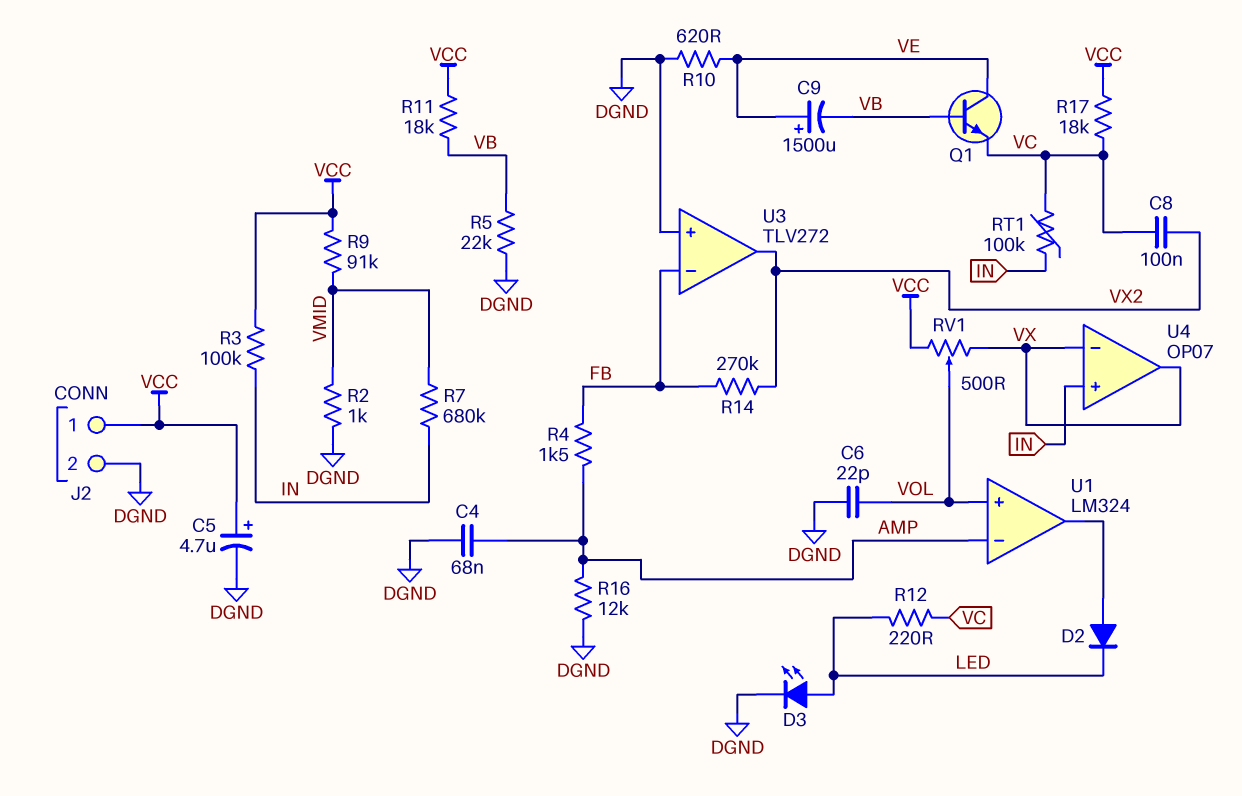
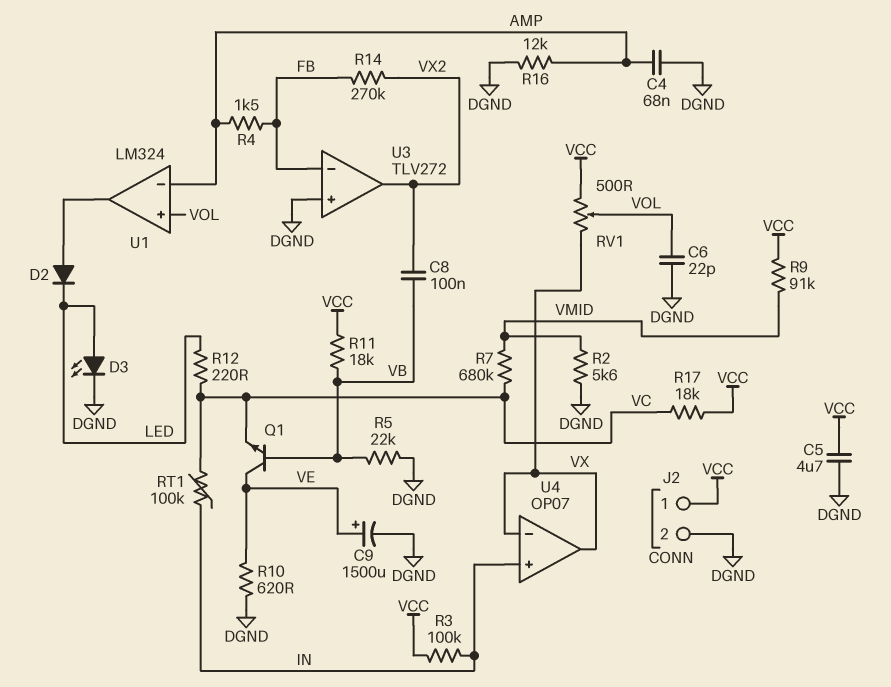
C5: 4.7uF (plus VCC, minus DGND) -> 4.7uF (DGND, VCC)
C8: 100nF (VC, VX2) -> 100nF (VB, VX2)
C9: 1500uF (plus VE, minus VB) -> 1500uF (plus VE, minus DGND)
R2: 1k (DGND, VMID) -> 5.6k (DGND, VMID)
R7: 680k (IN, VMID) -> 680k (VC, VMID)

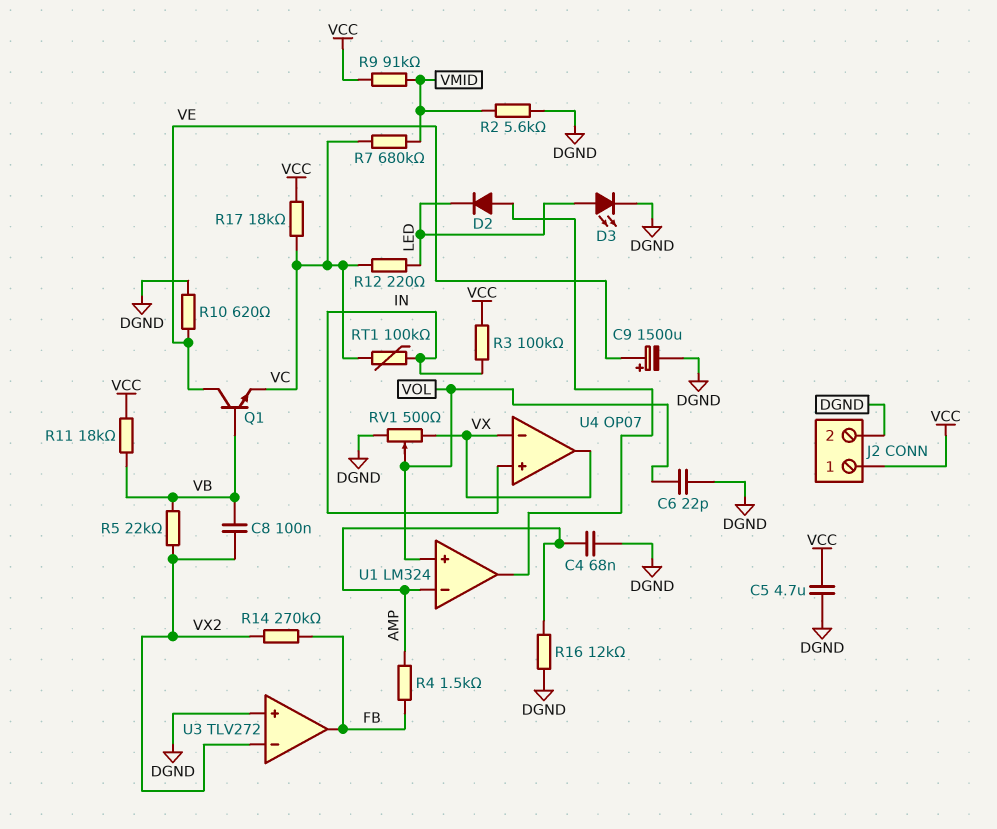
R5: 22k (DGND, VB) -> 22k (VB, VX2)
RV1: 500 (VCC, VX, wiper VOL) -> 500 (DGND, VX, wiper VOL)
U3 pin in-: FB -> VX2
U3 pin out: VX2 -> FB

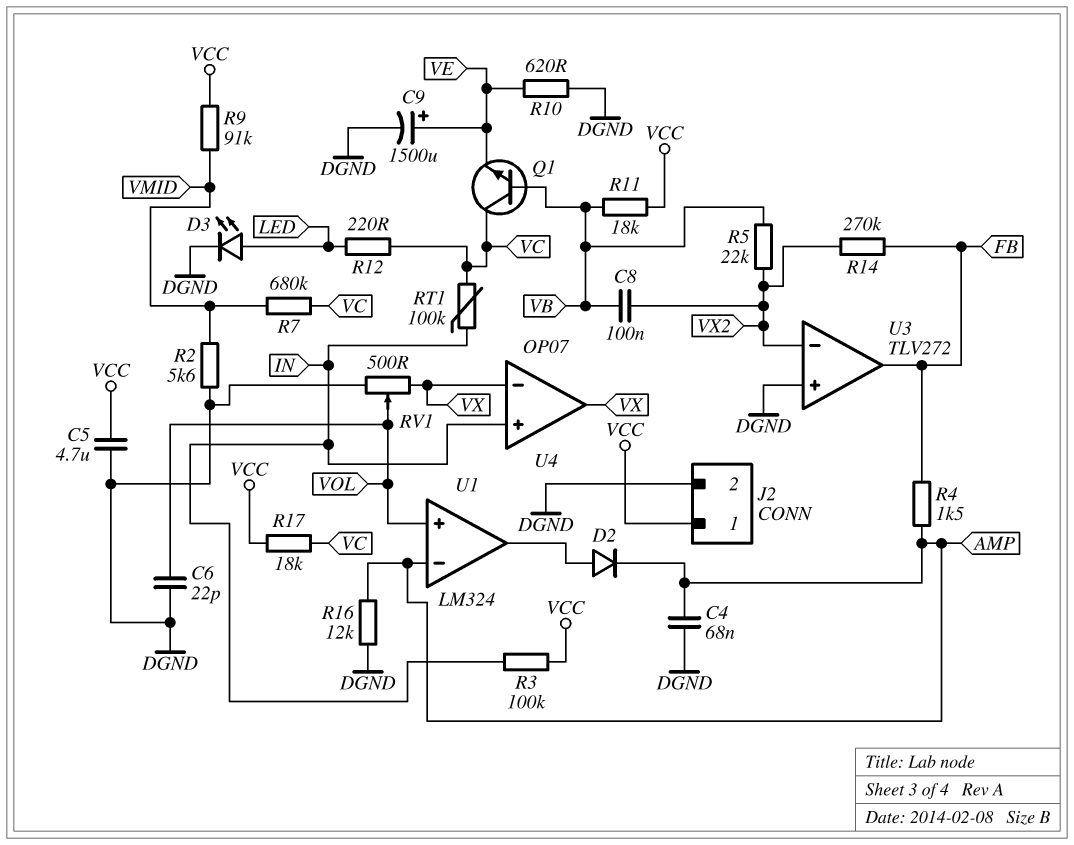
D2: diode (A U1/out, K LED) -> diode (A U1/out, K AMP)
Q1: NPN (B VB, C VE, E VC) -> NPN (B VB, C VC, E VE)

